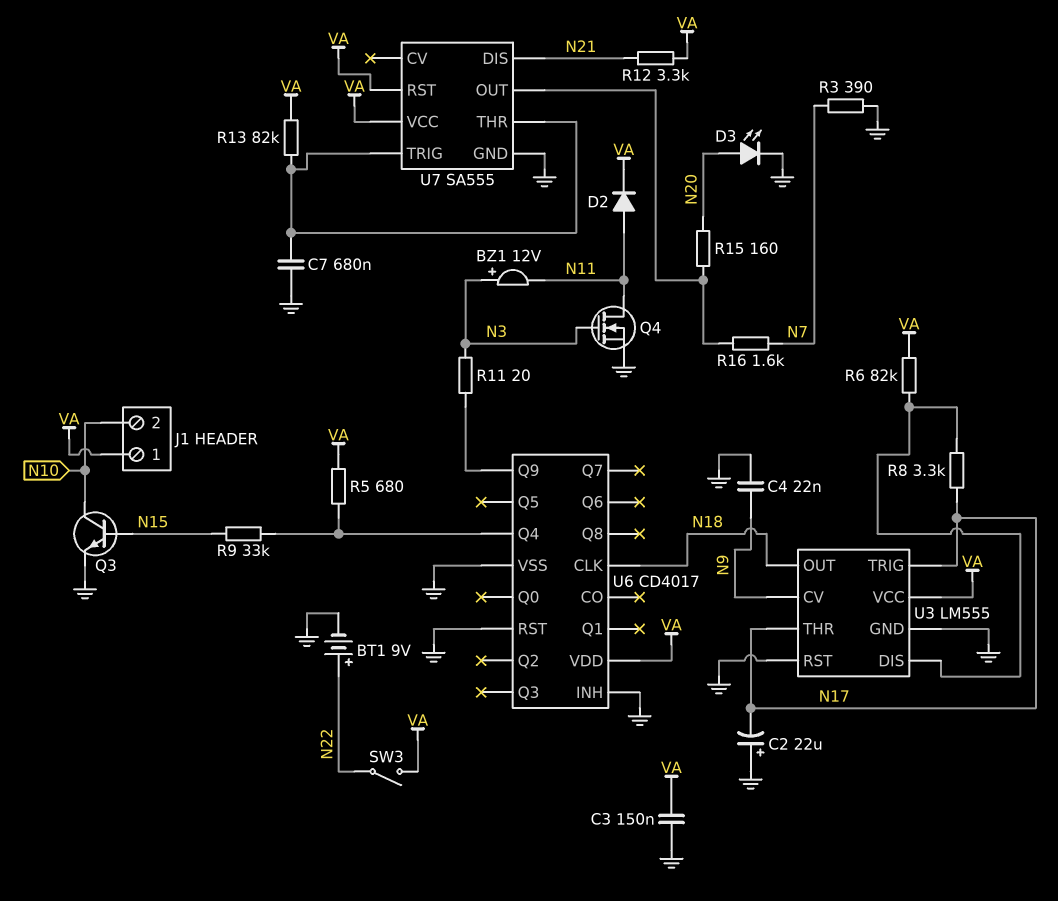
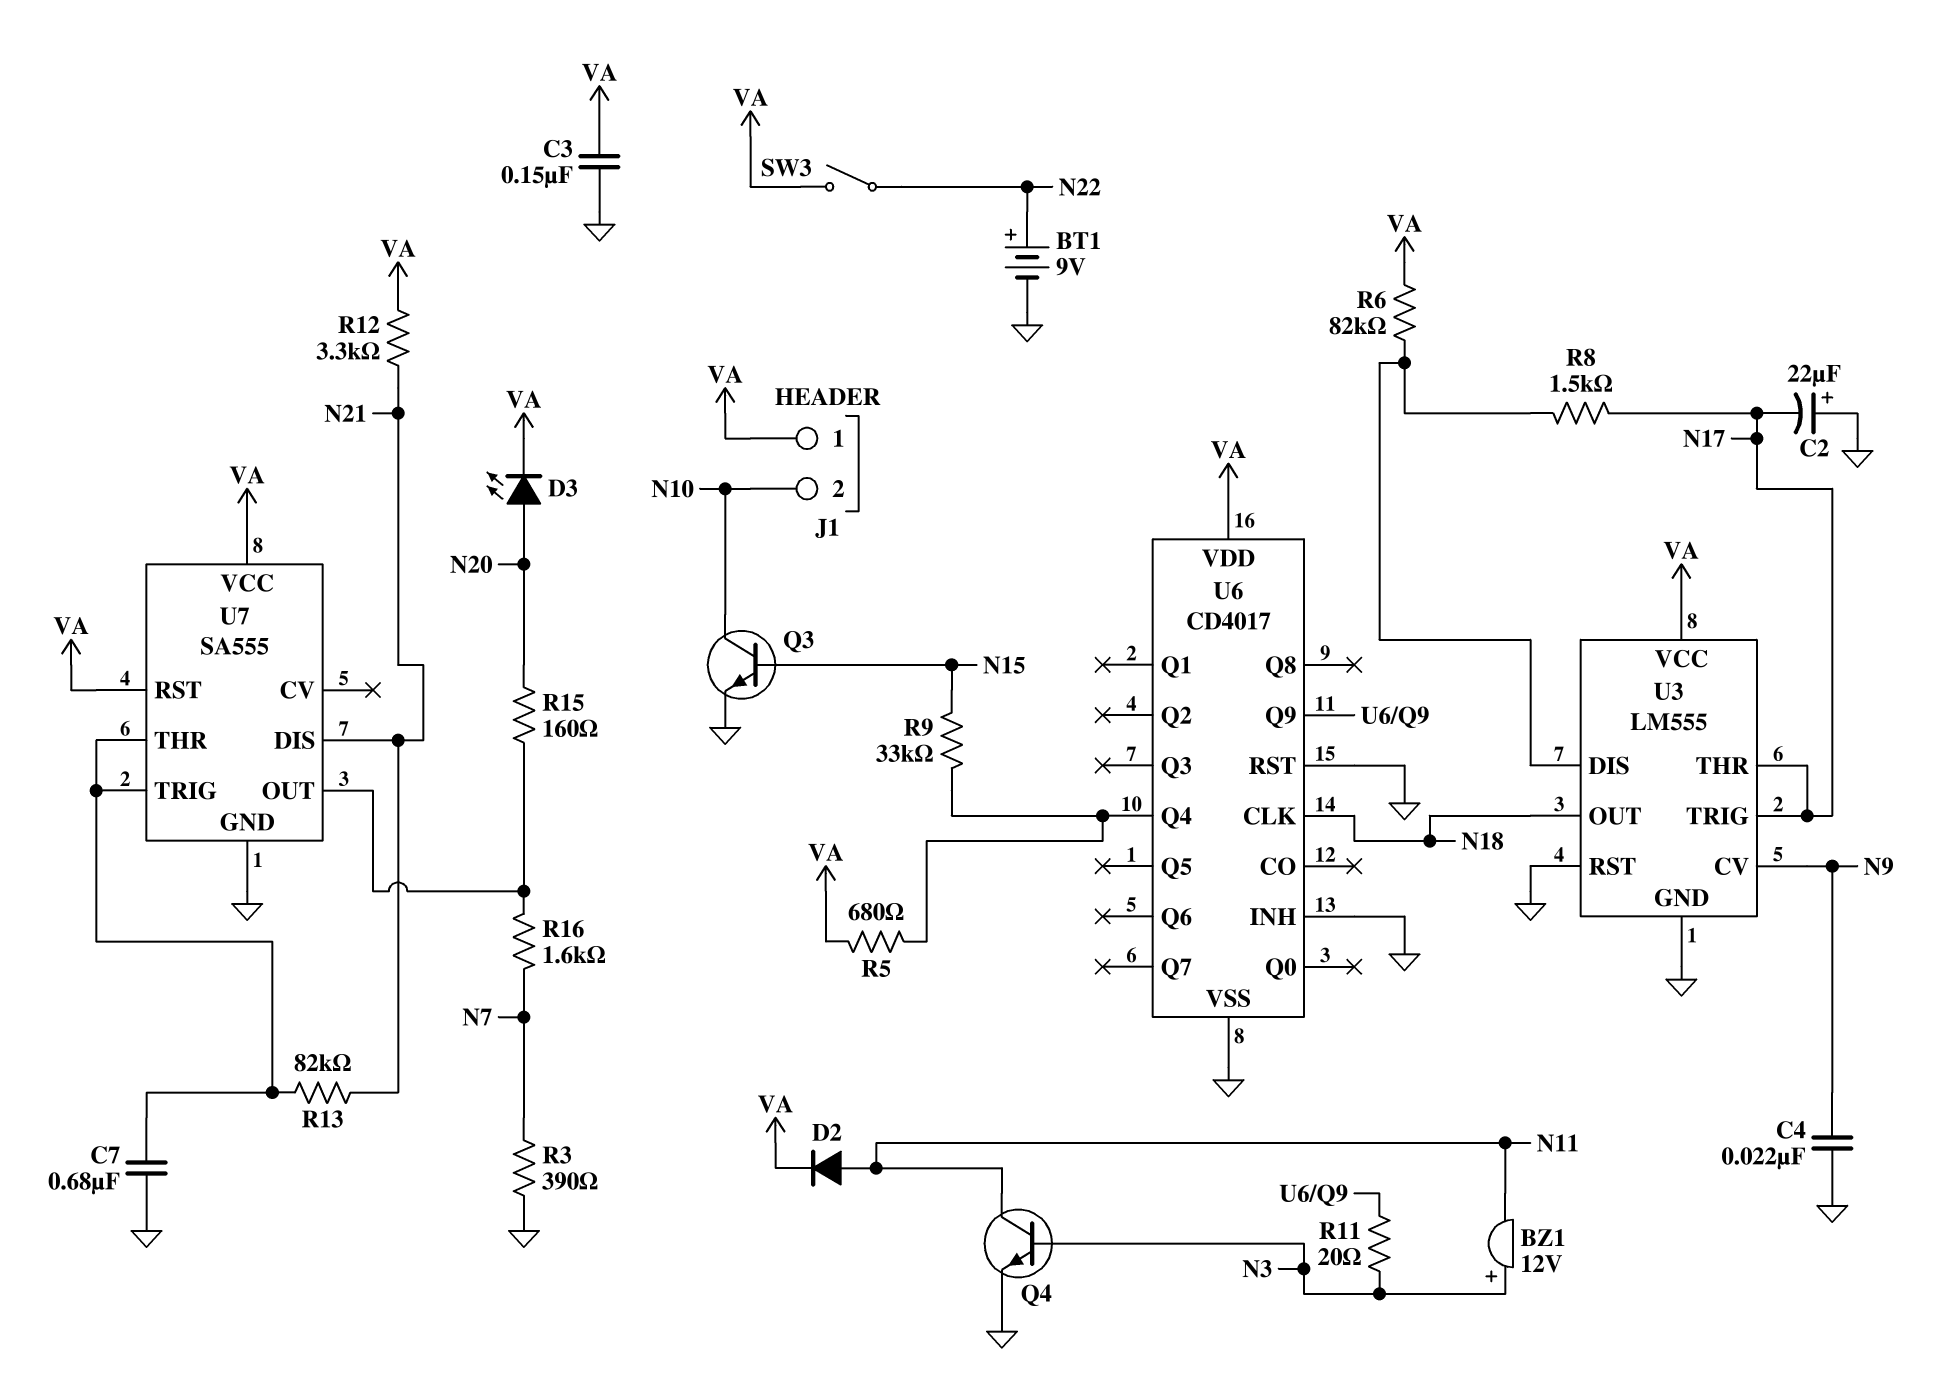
D3: LED (A N20, K GND) -> LED (A N20, K VA)
Q4: NMOS (G N3, D N11, S GND) -> NPN (B N3, C N11, E GND)
R8: 3.3k (N17, U3/DIS) -> 1.5k (N17, U3/DIS)
R13: 82k (U7/THR, VA) -> 82k (N21, U7/THR)

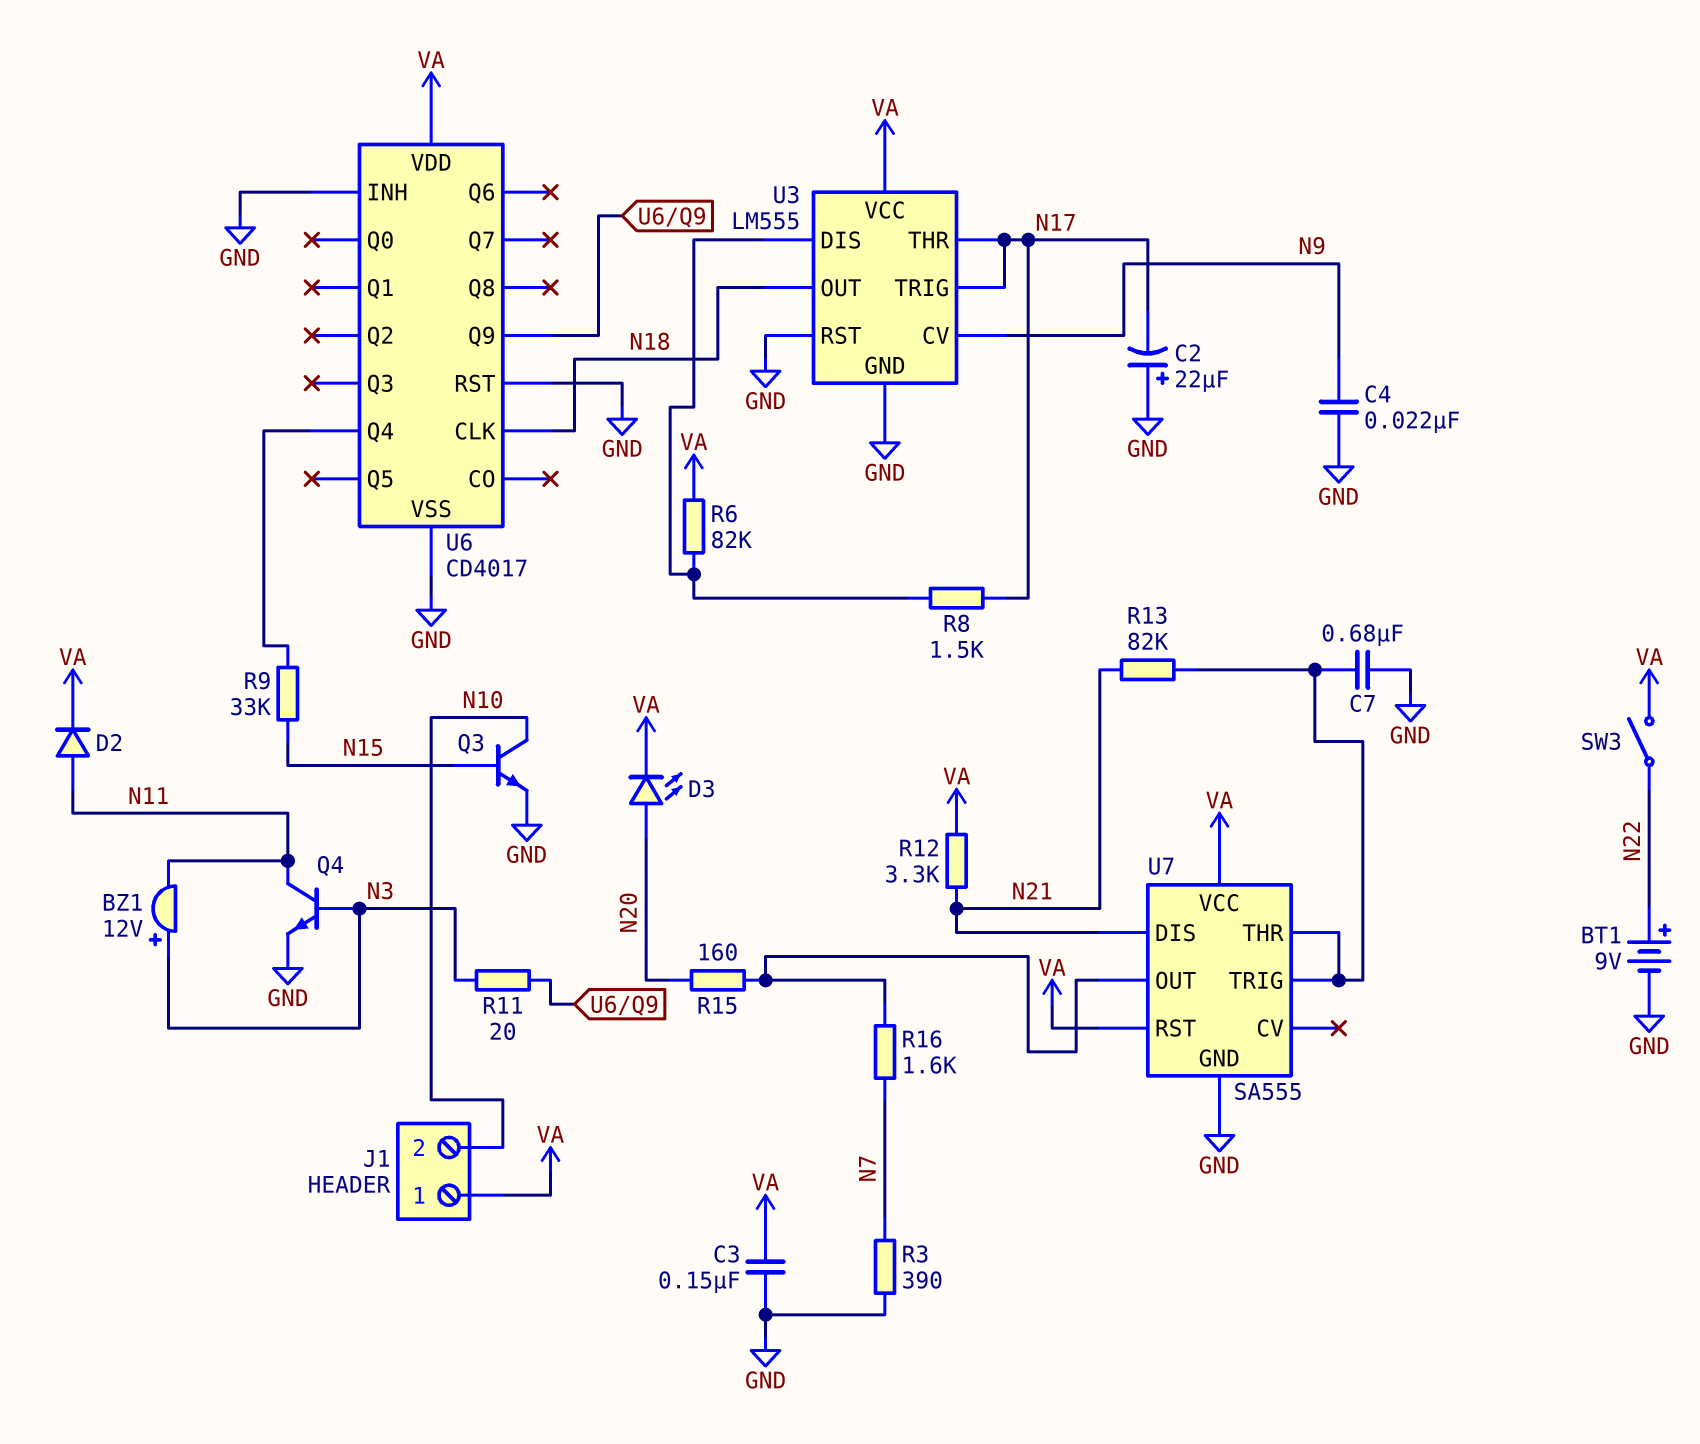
R5: 680 (U6/Q4, VA) -> none

